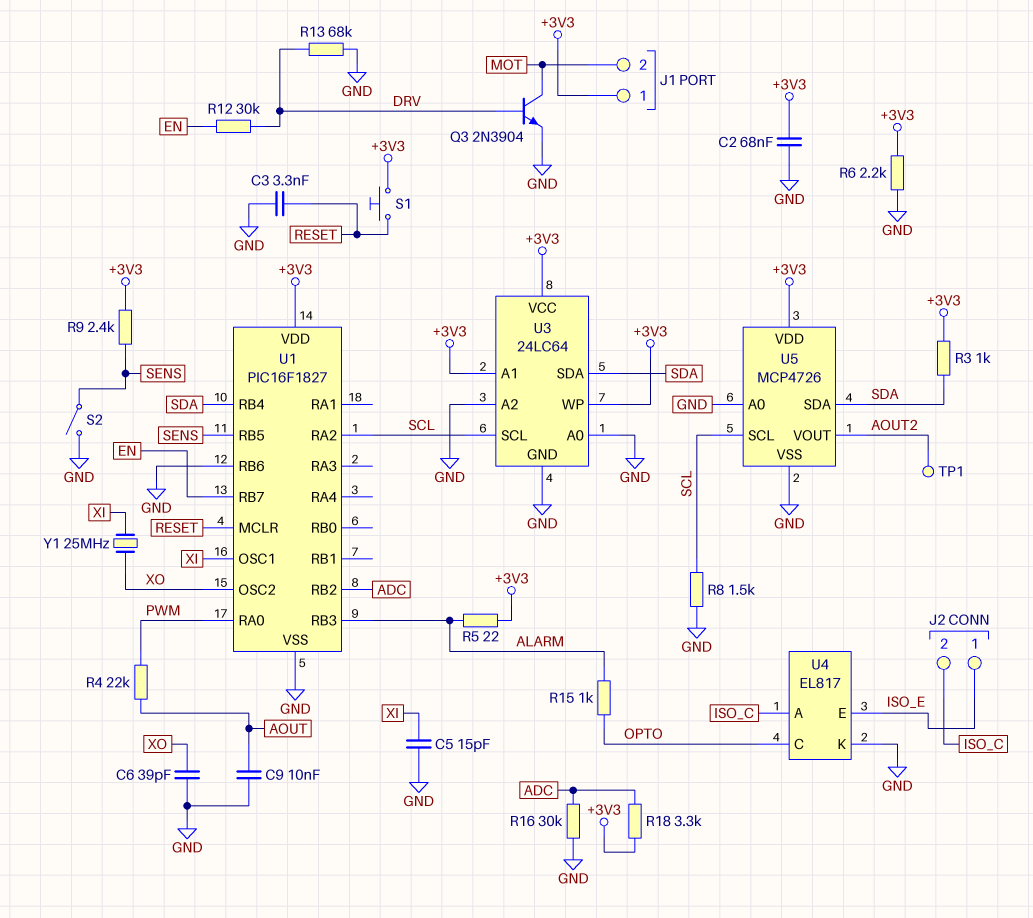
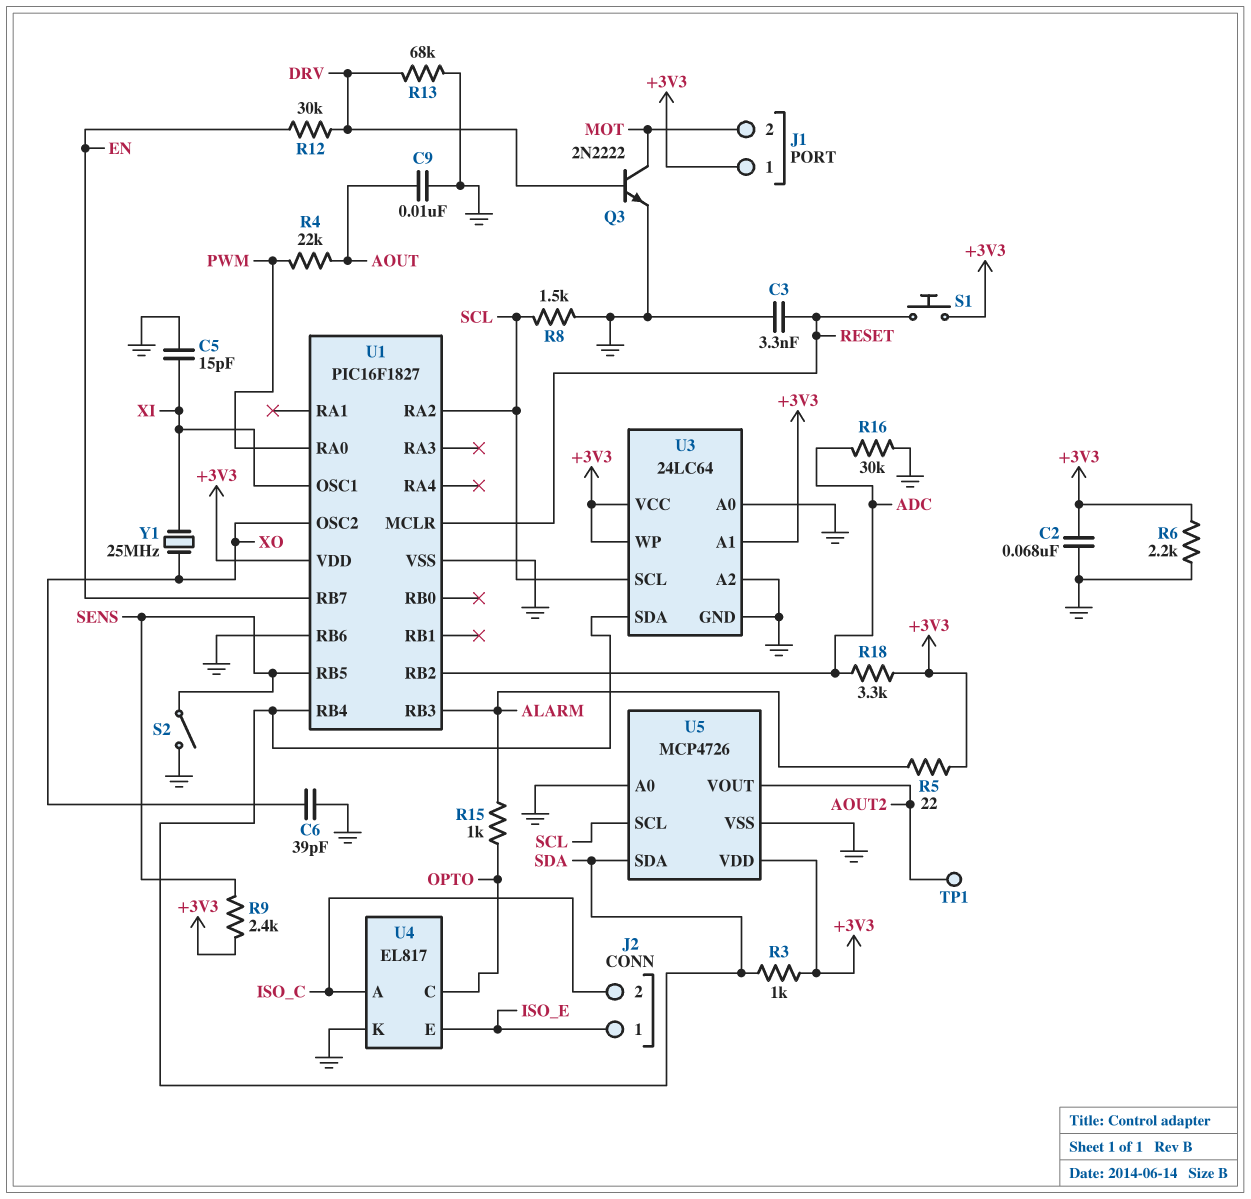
Q3: NPN 2N3904 (B DRV, C MOT, E GND) -> NPN 2N2222 (B DRV, C MOT, E GND)

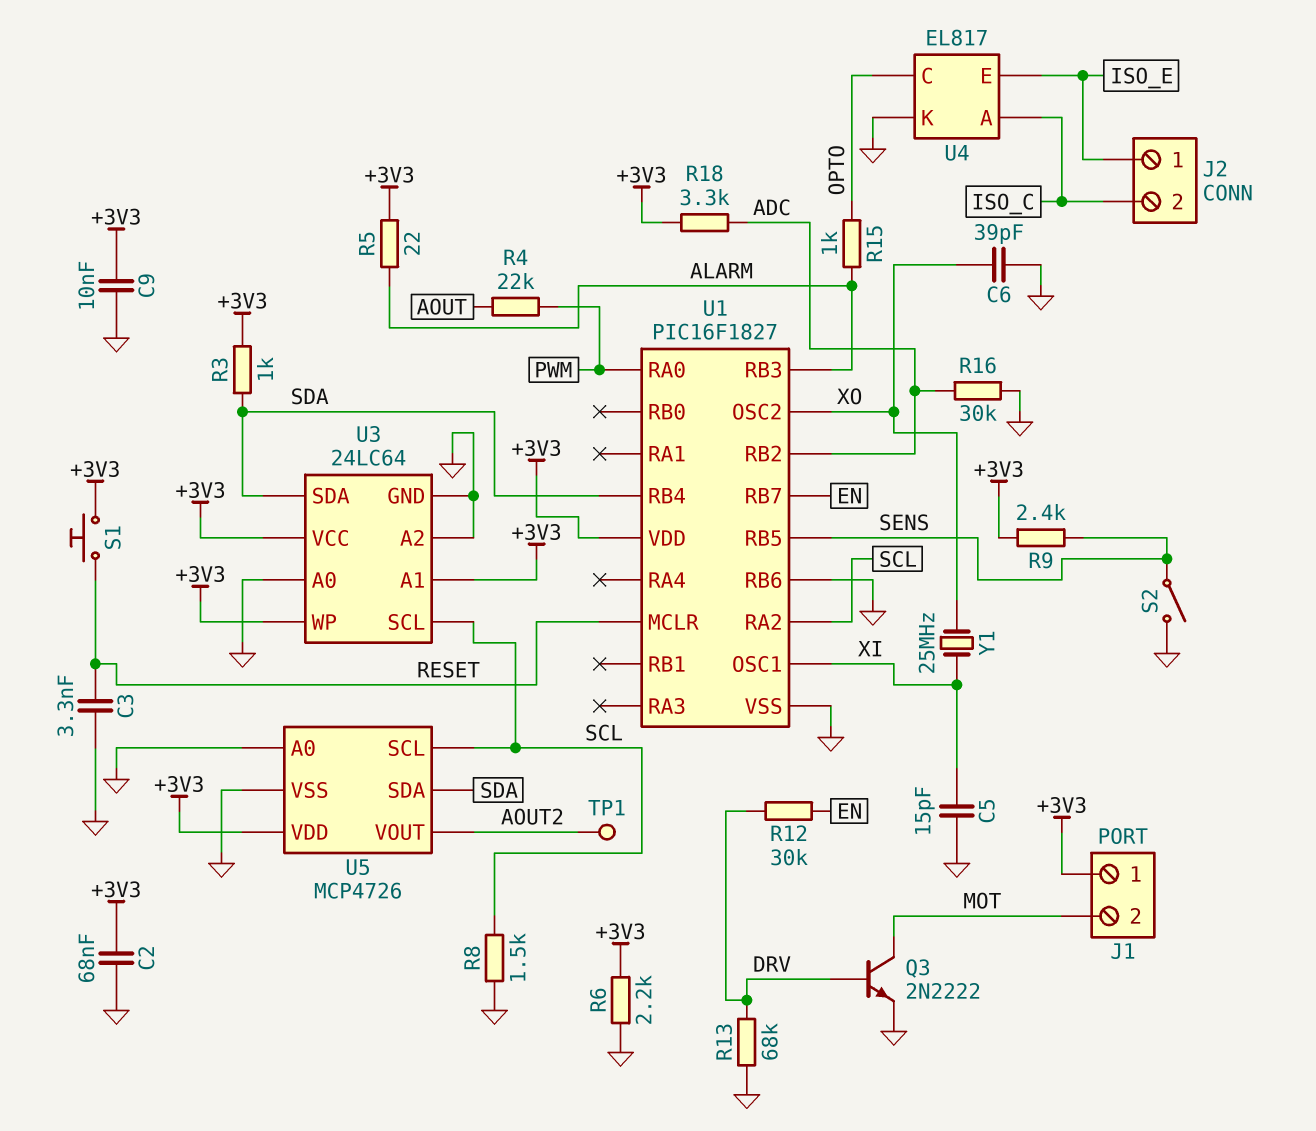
C9: 10nF (AOUT, GND) -> 10nF (+3V3, GND)

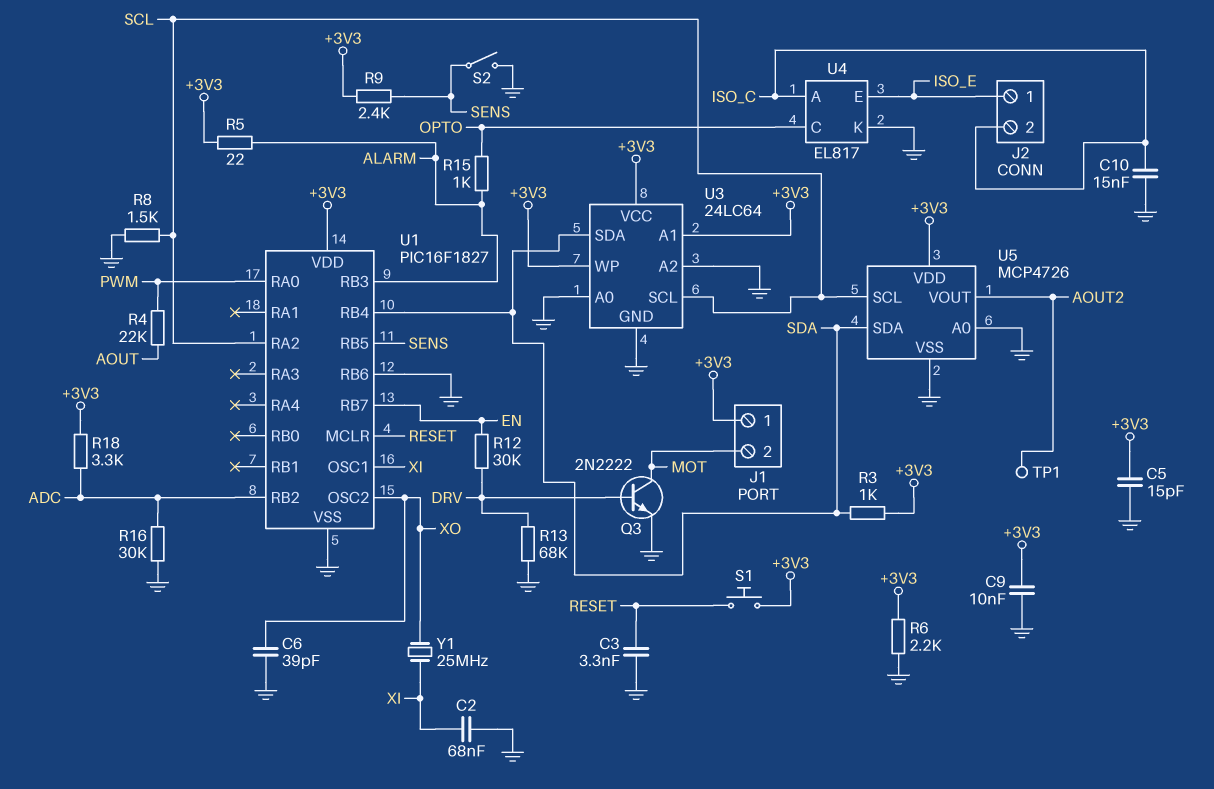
C2: 68nF (+3V3, GND) -> 68nF (GND, XI)
C5: 15pF (GND, XI) -> 15pF (+3V3, GND)
C10: none -> 15nF (GND, ISO_C)

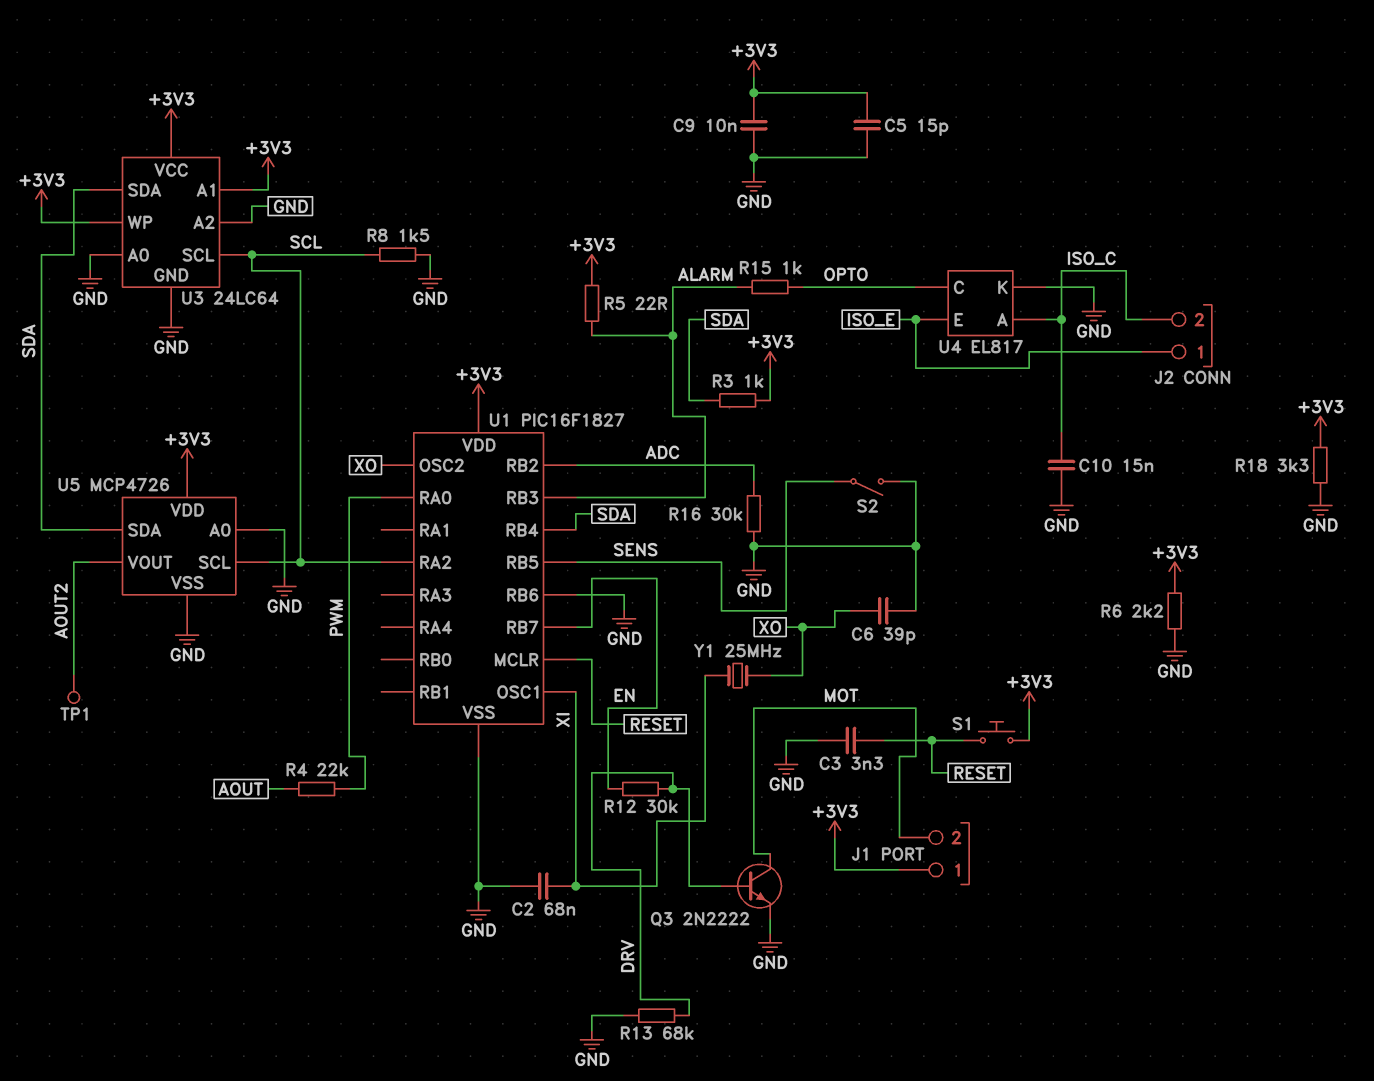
R9: 2.4k (+3V3, SENS) -> none
R18: 3.3k (+3V3, ADC) -> 3.3k (+3V3, GND)

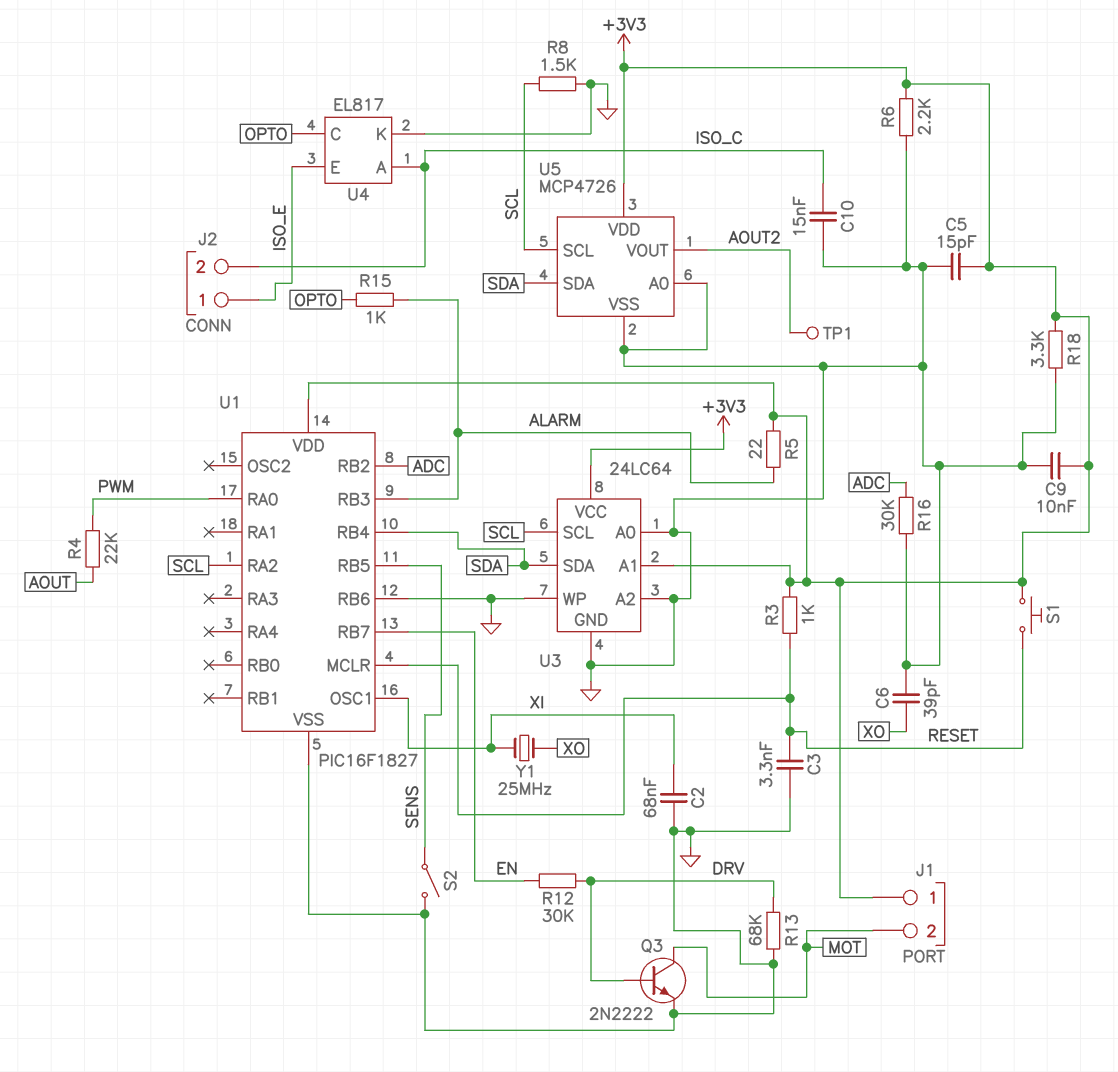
R3: 1k (+3V3, SDA) -> 1k (+3V3, RESET)
U1 pin OSC2: XO -> none
U3 pin WP: +3V3 -> GND

